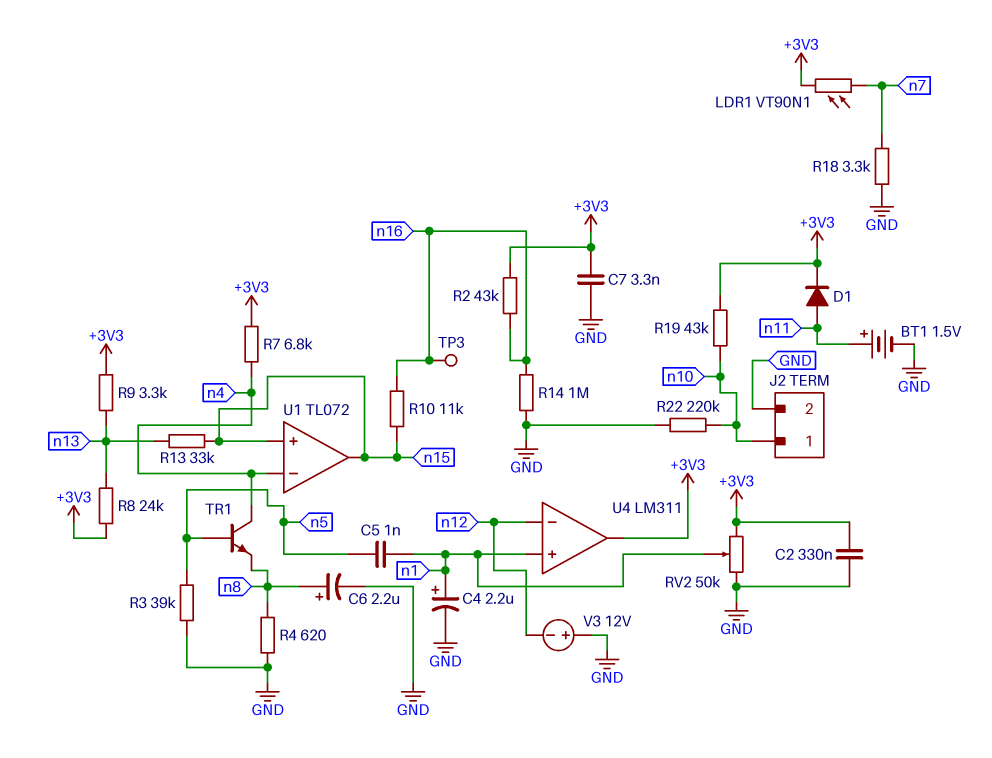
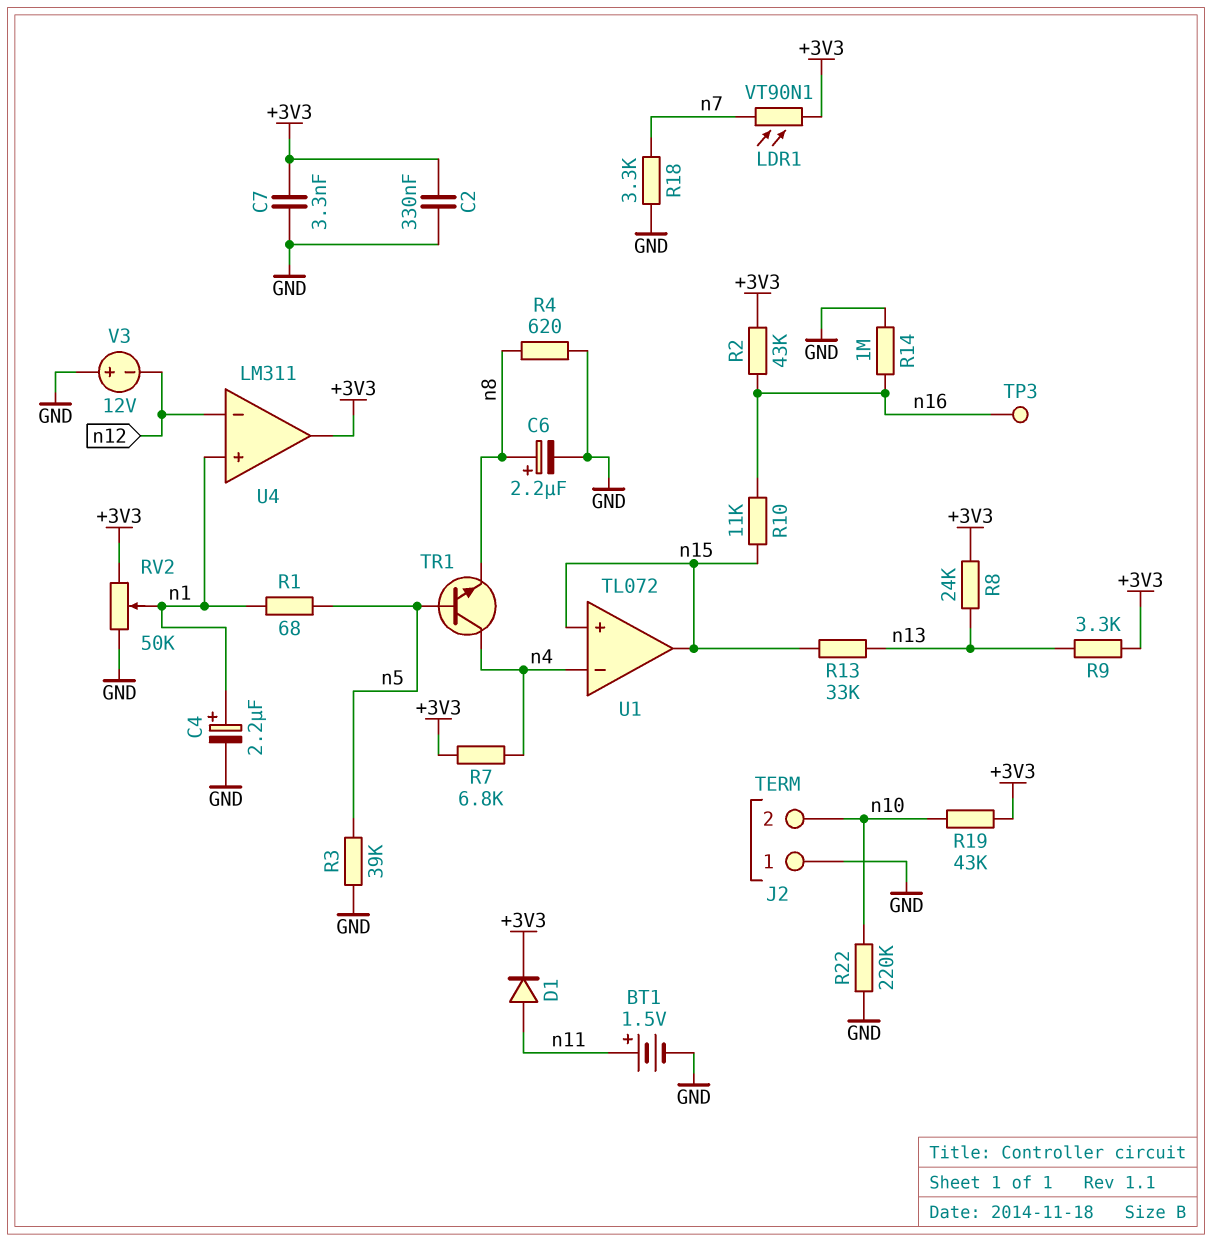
C5: 1nF (n1, n5) -> none
J2 pin 1: n10 -> GND
J2 pin 2: GND -> n10
R1: none -> 68 (n1, n5)

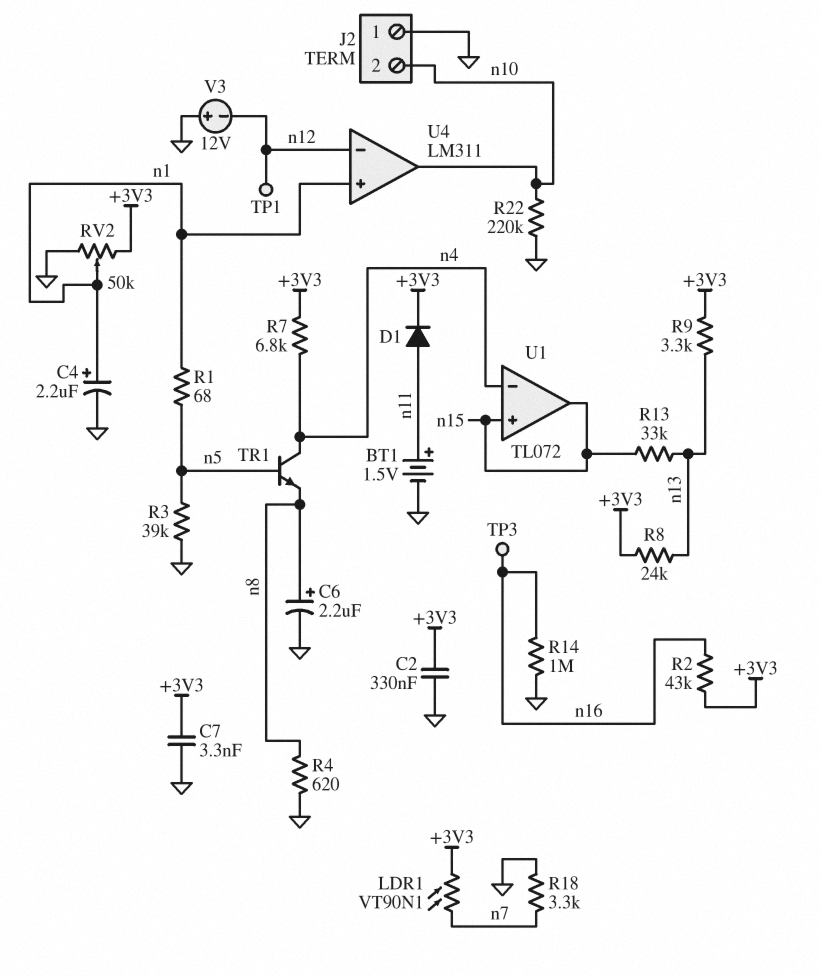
R10: 11k (n15, n16) -> none
R19: 43k (+3V3, n10) -> none
TP1: none -> test point (n12)
U4 pin out: +3V3 -> n10

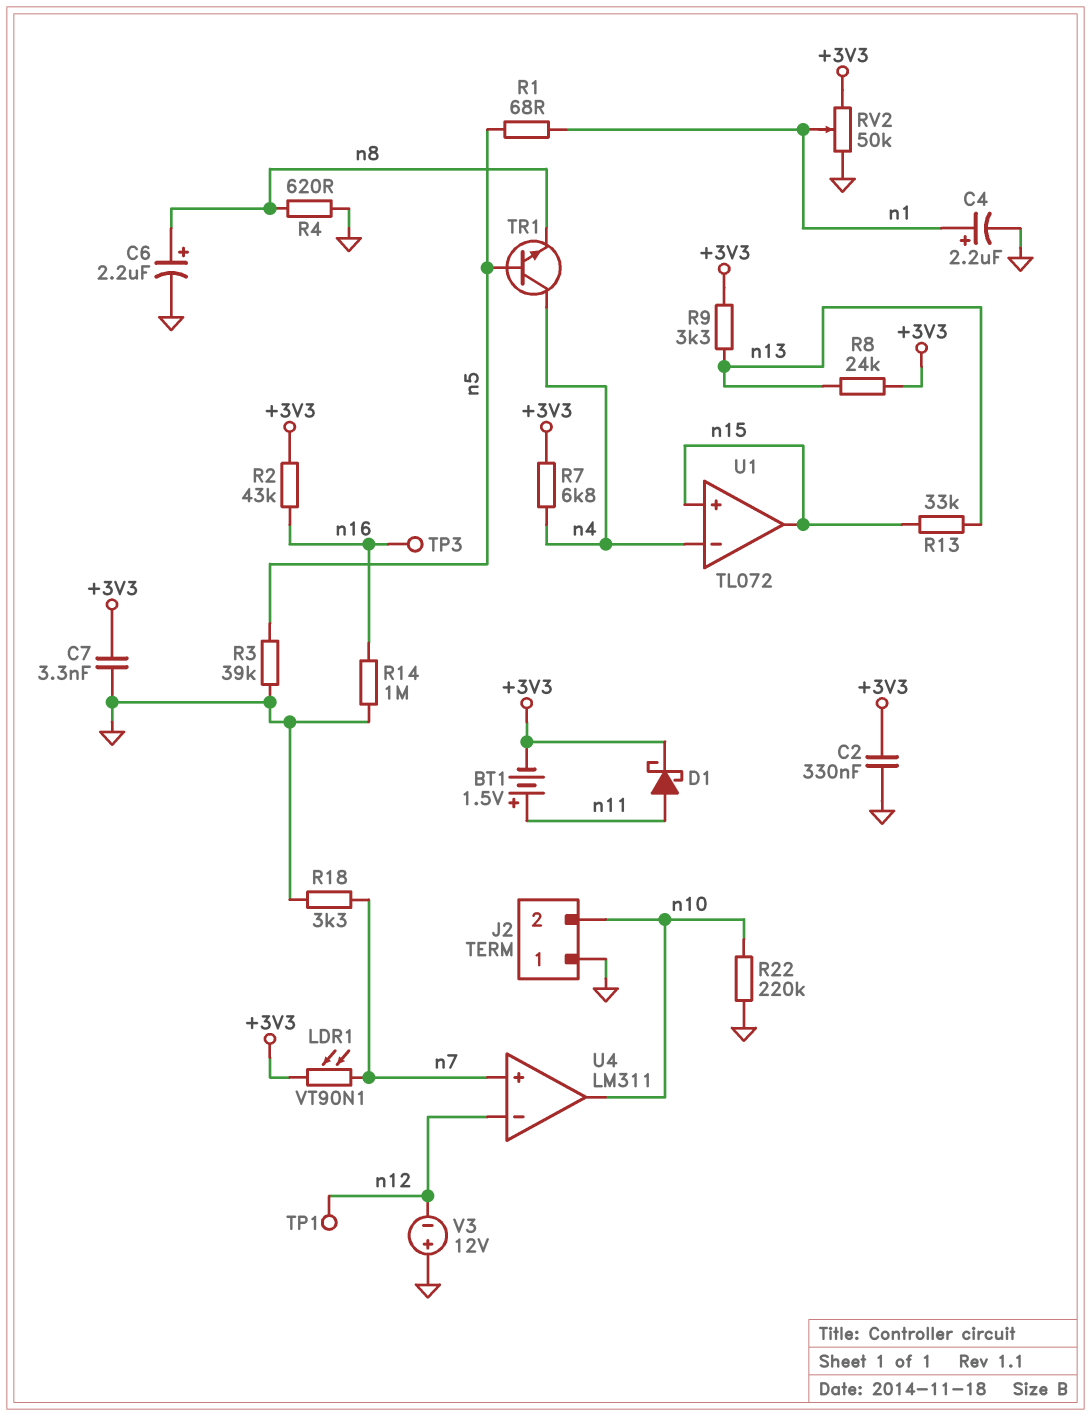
BT1: 1.5V (plus n11, minus GND) -> 1.5V (plus n11, minus +3V3)
D1: diode (A n11, K +3V3) -> schottky (A n11, K +3V3)
U4 pin in+: n1 -> n7

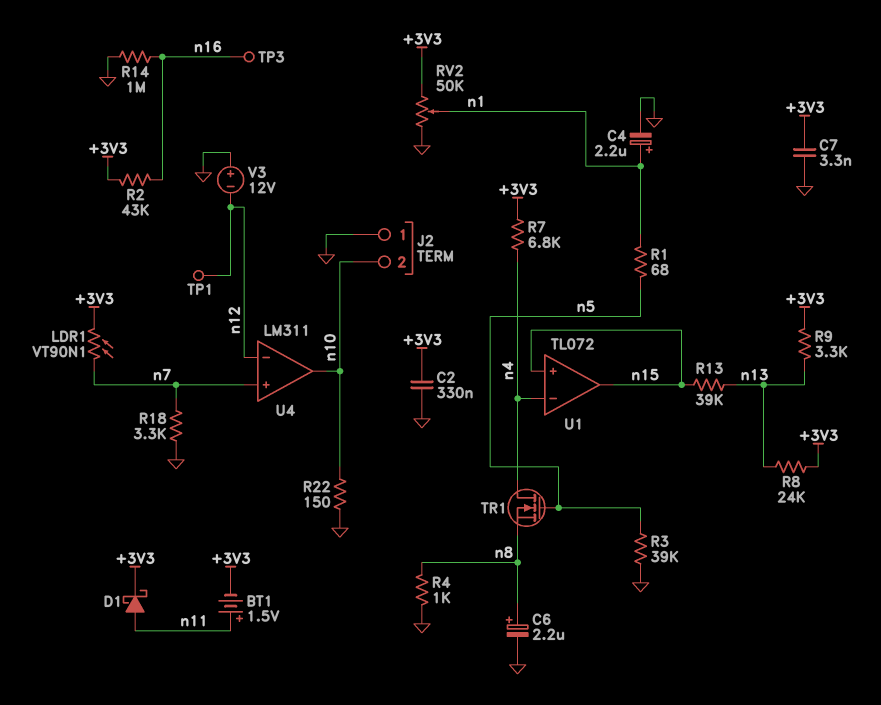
R4: 620 (GND, n8) -> 1k (GND, n8)
R13: 33k (n13, n15) -> 39k (n13, n15)
R22: 220k (GND, n10) -> 150 (GND, n10)
TR1: NPN (B n5, C n4, E n8) -> NMOS (G n5, D n4, S n8)

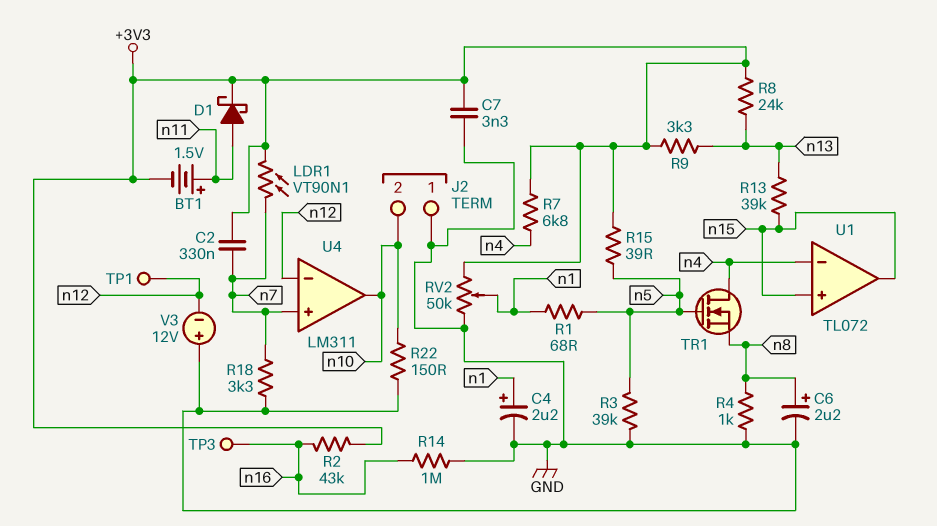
C2: 330nF (+3V3, GND) -> 330nF (+3V3, n7)
R15: none -> 39 (+3V3, n5)

